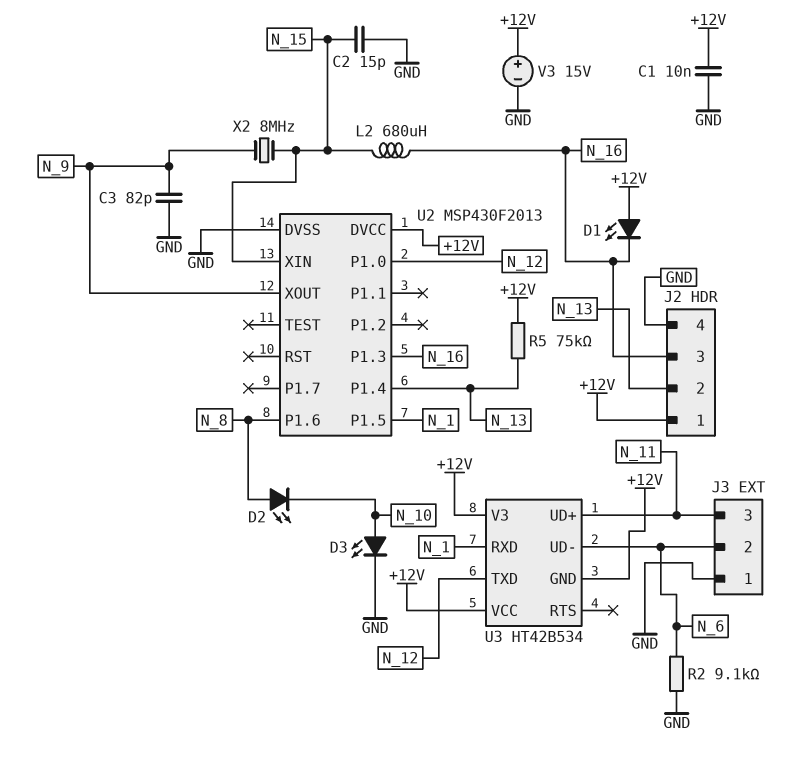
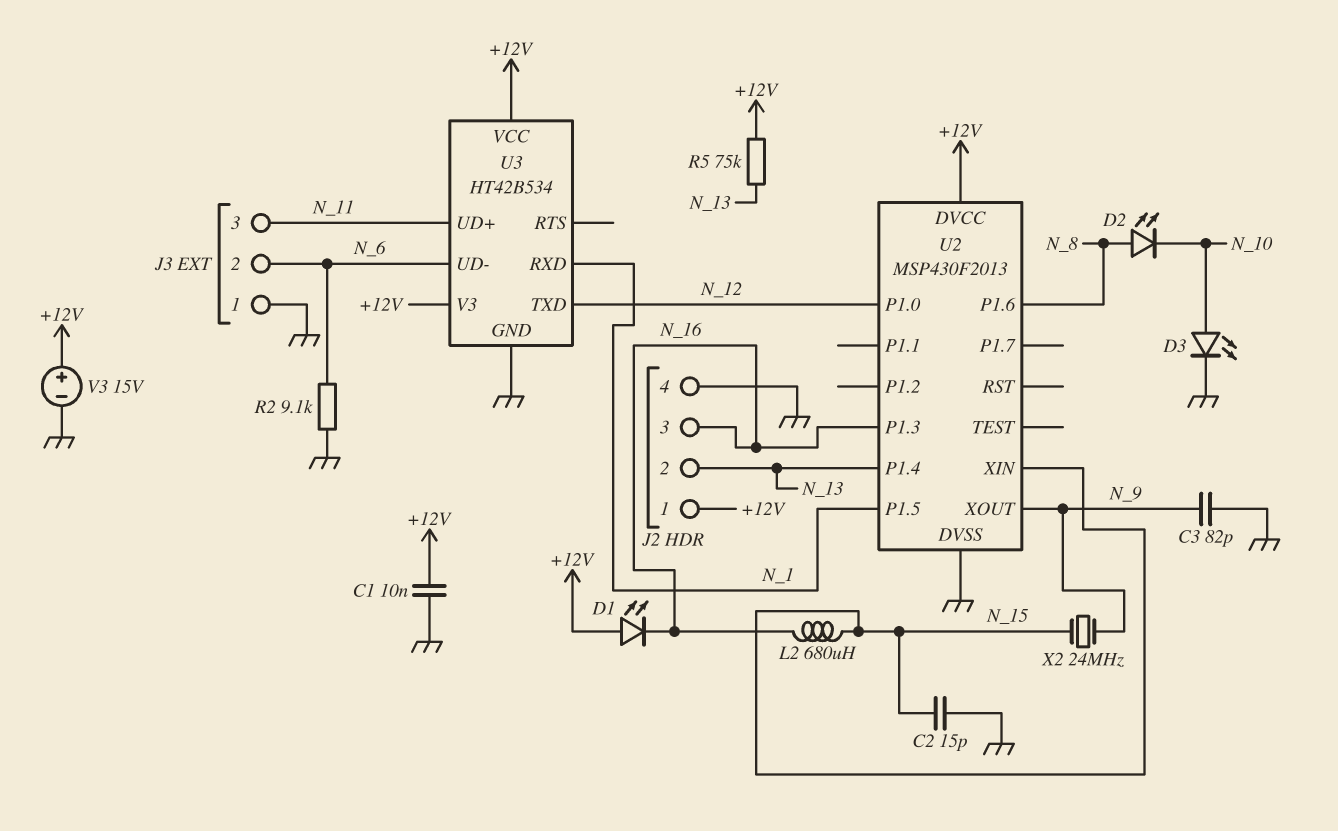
U3 pin GND: +12V -> GND
X2: 8MHz (N_9, N_15) -> 24MHz (N_9, N_15)

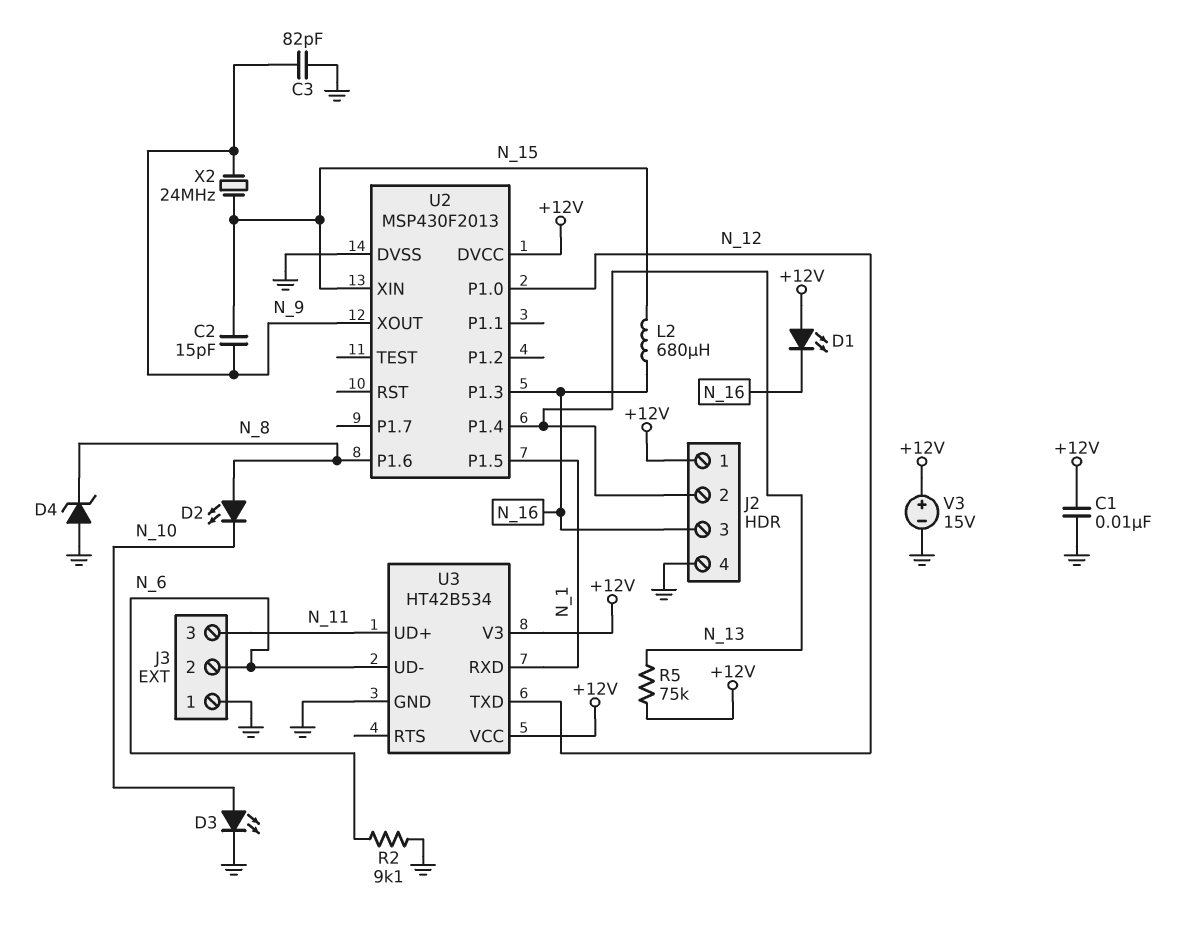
C2: 15pF (GND, N_15) -> 15pF (N_9, N_15)
D4: none -> zener (A GND, K N_8)

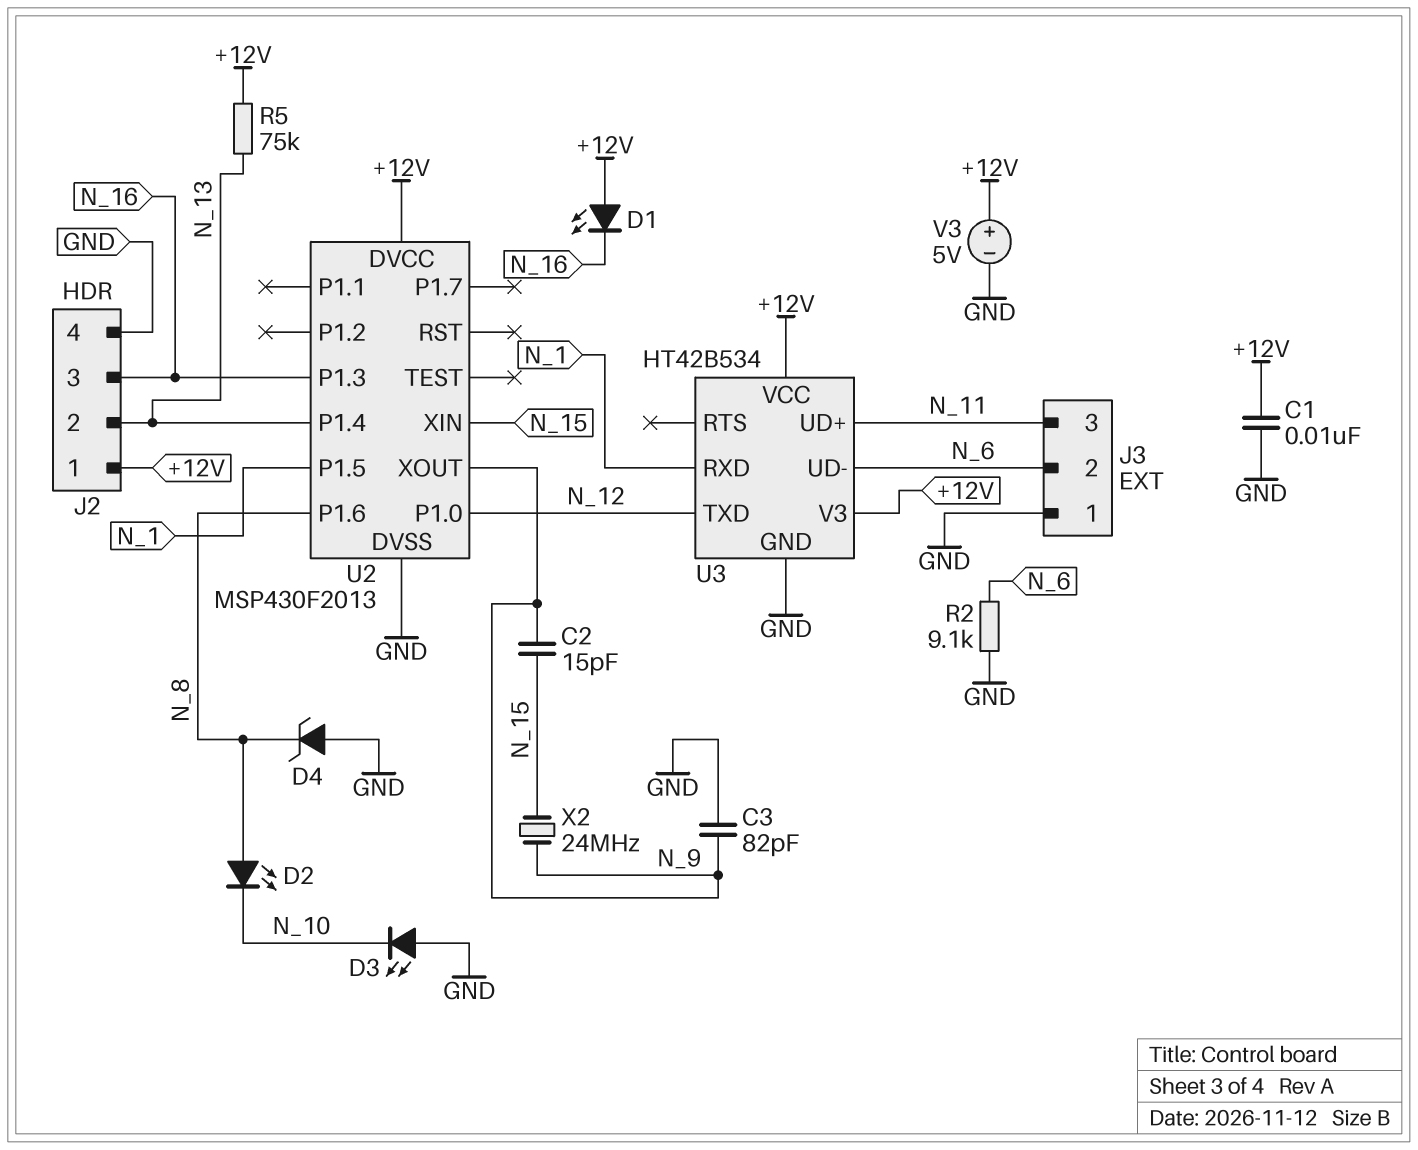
D3: LED (A N_10, K GND) -> LED (A GND, K N_10)
L2: 680uH (N_15, N_16) -> none
V3: 15V (plus +12V, minus GND) -> 5V (plus +12V, minus GND)

